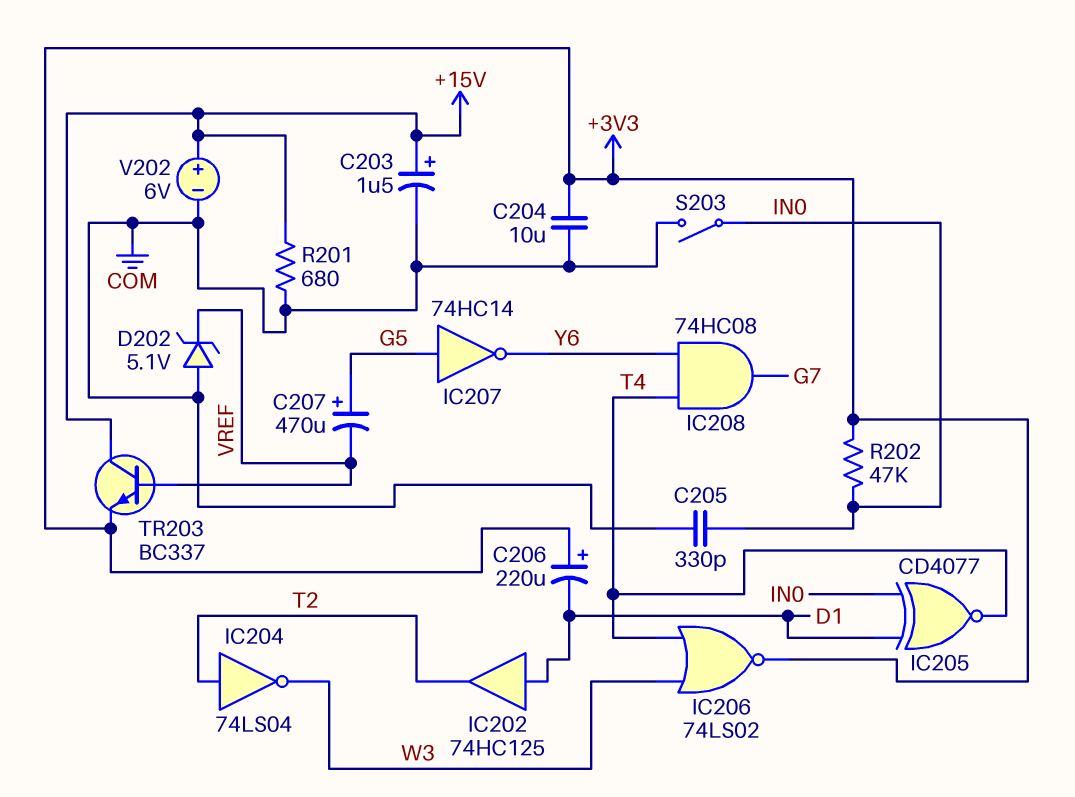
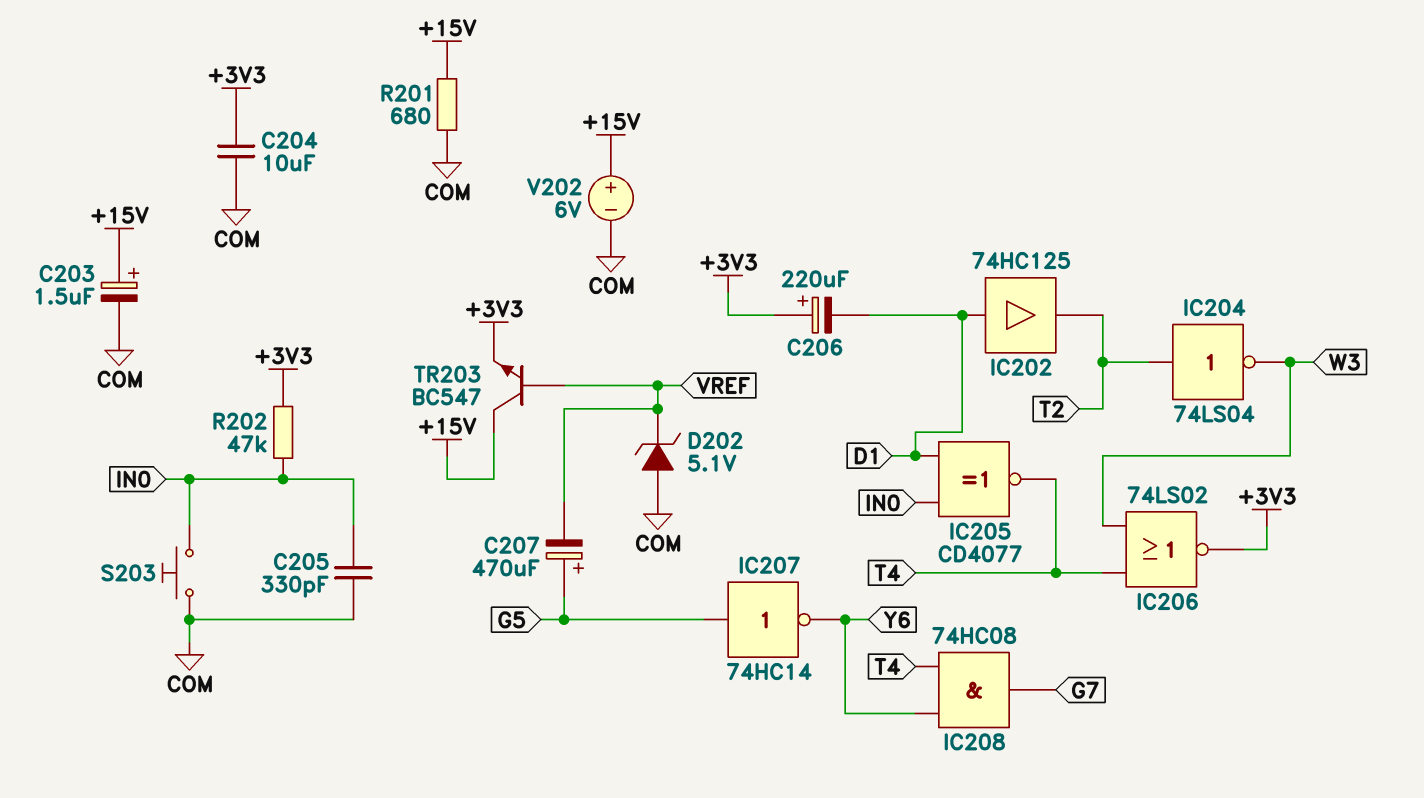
S203: switch (COM, IN0) -> button (COM, IN0)
TR203: NPN BC337 (B VREF, C +15V, E +3V3) -> NPN BC547 (B VREF, C +15V, E +3V3)

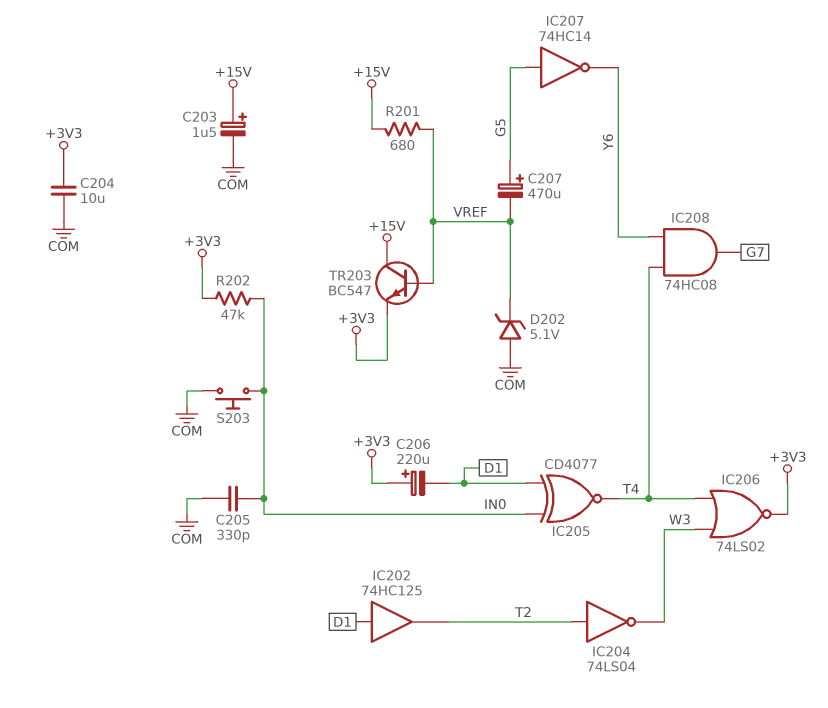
R201: 680 (+15V, COM) -> 680 (+15V, VREF)
V202: 6V (plus +15V, minus COM) -> none

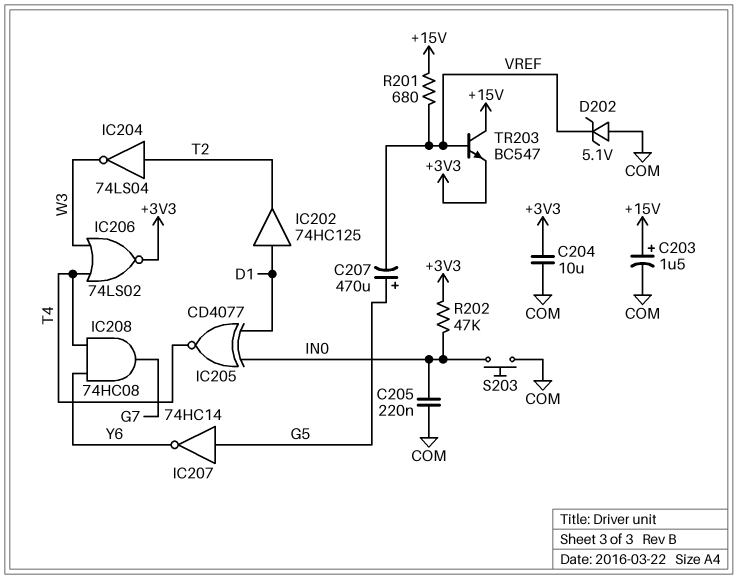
C205: 330pF (COM, IN0) -> 220nF (COM, IN0)
C206: 220uF (plus +3V3, minus D1) -> none

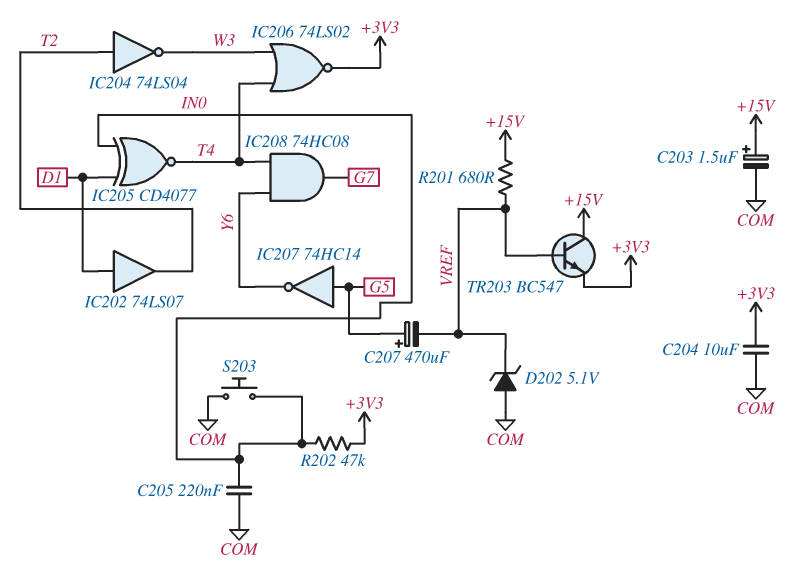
IC202: buffer 74HC125 (in D1, out T2) -> buffer 74LS07 (in D1, out T2)

